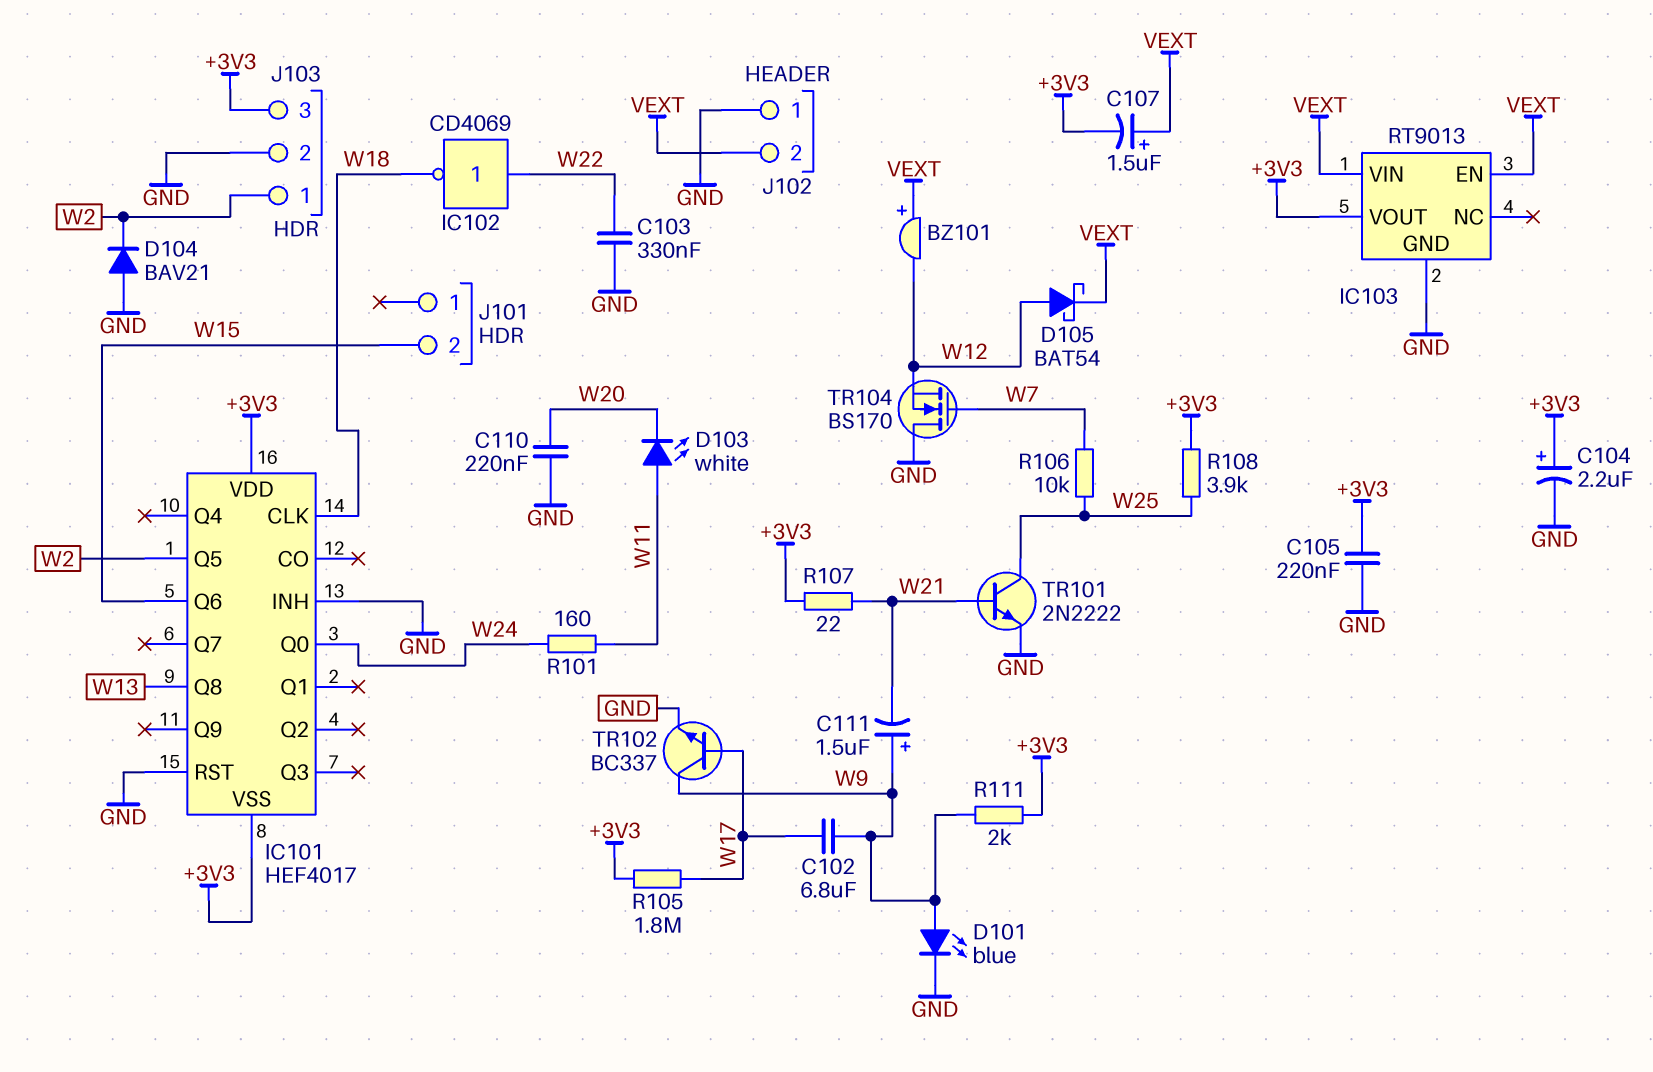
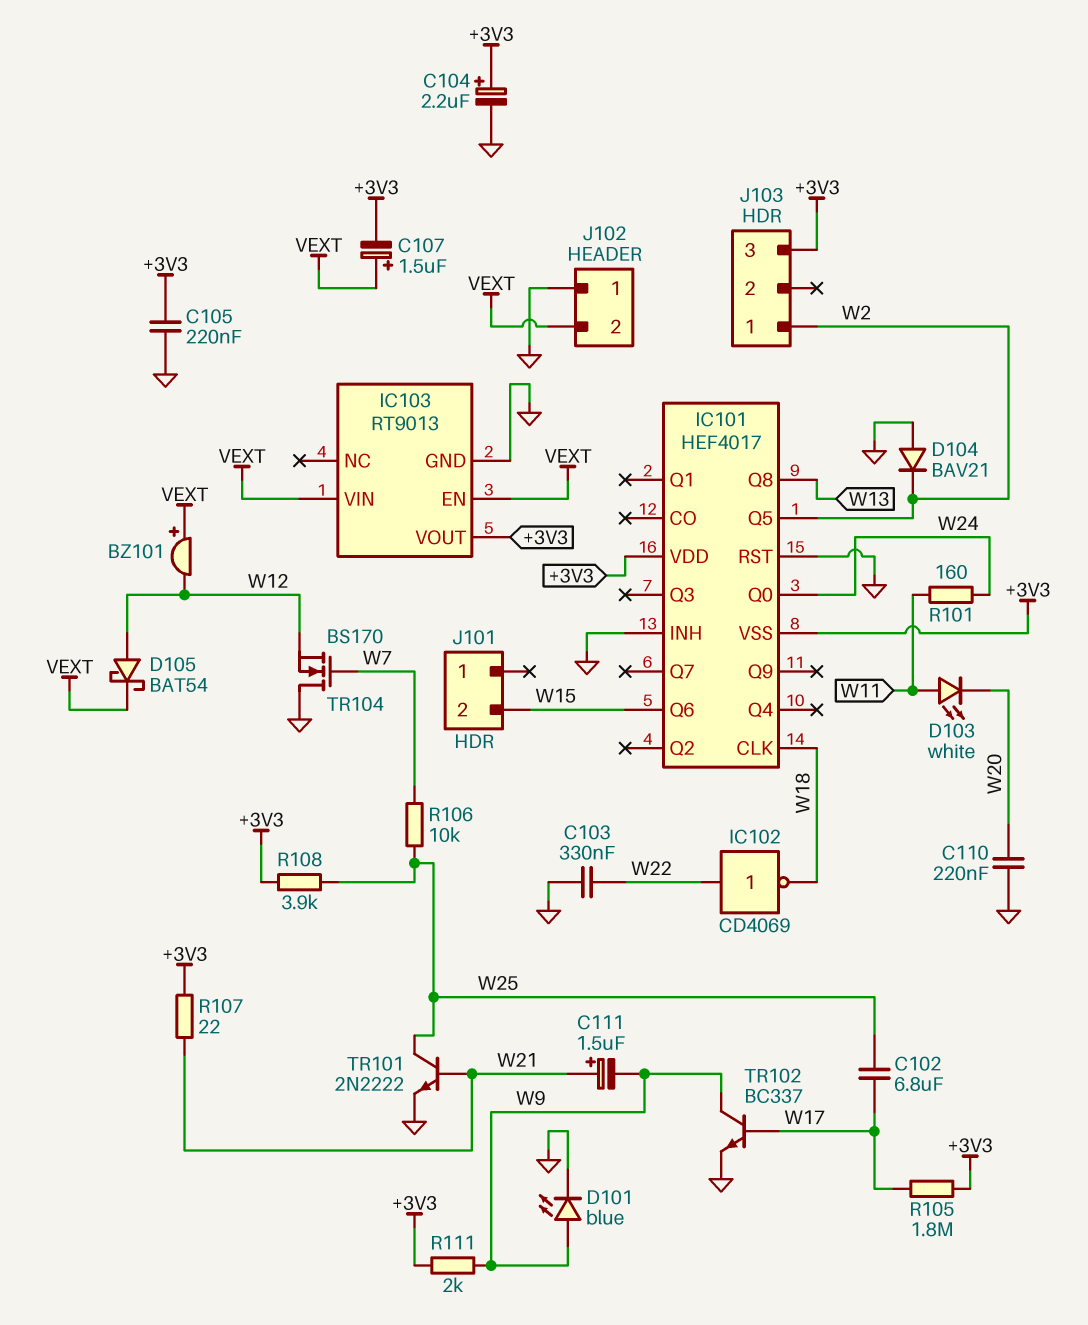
C102: 6.8uF (W9, W17) -> 6.8uF (W17, W25)
C111: 1.5uF (plus W9, minus W21) -> 1.5uF (plus W21, minus W9)
J103 pin 2: GND -> none

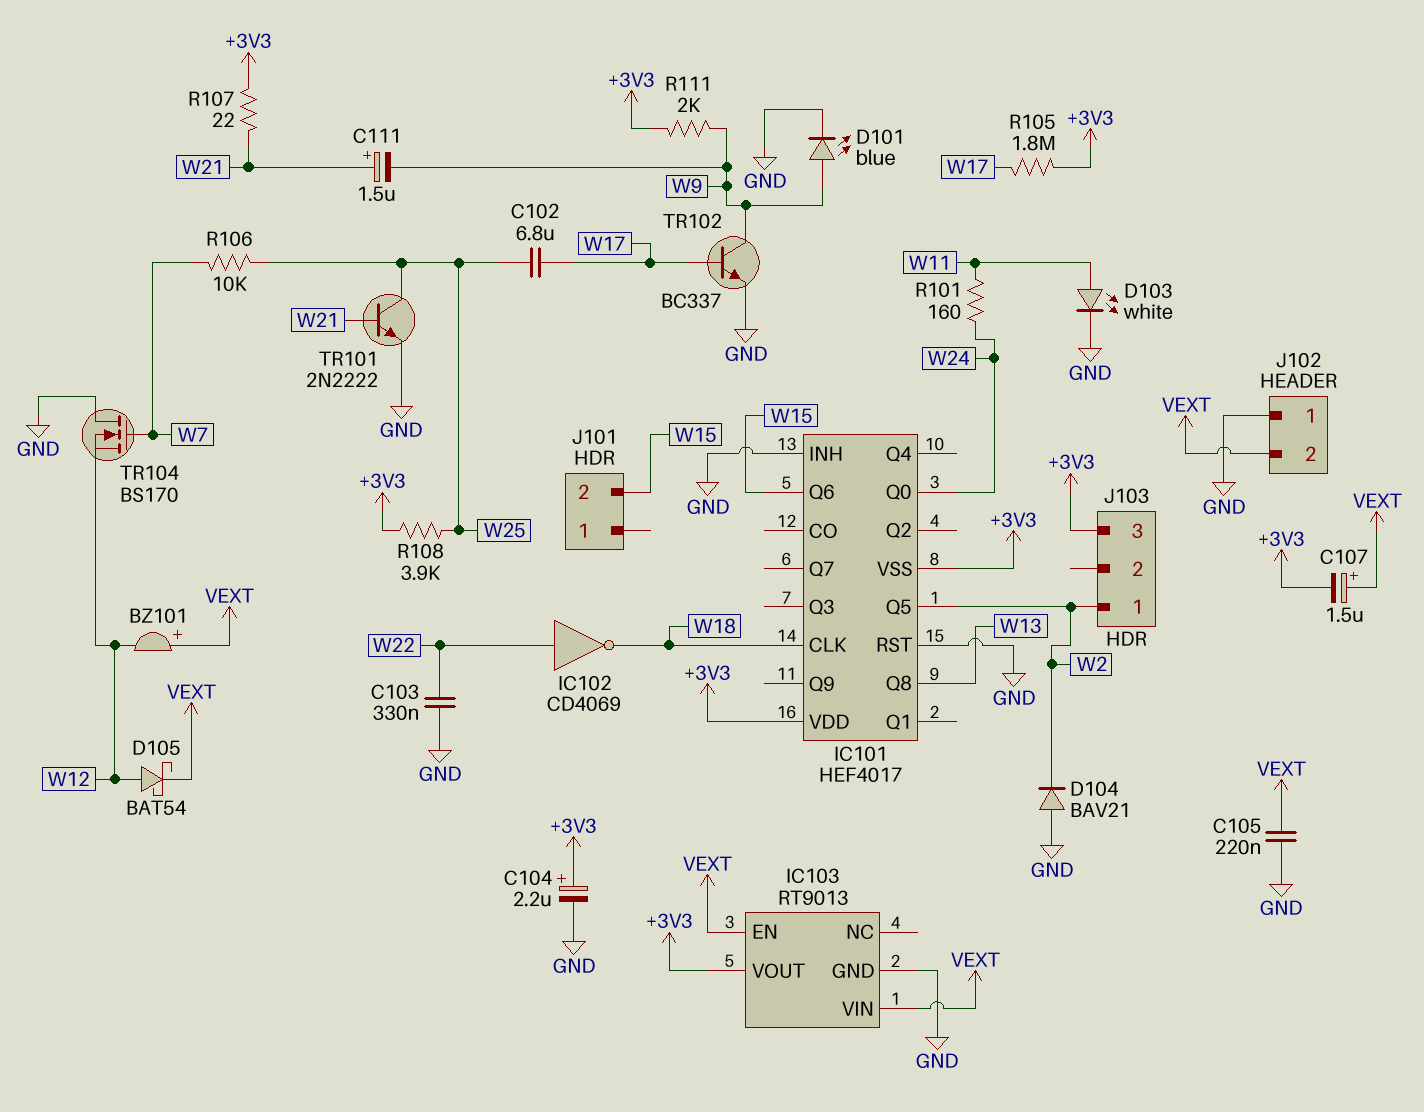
C105: 220nF (+3V3, GND) -> 220nF (GND, VEXT)
C110: 220nF (GND, W20) -> none
D103: LED white (A W11, K W20) -> LED white (A W11, K GND)

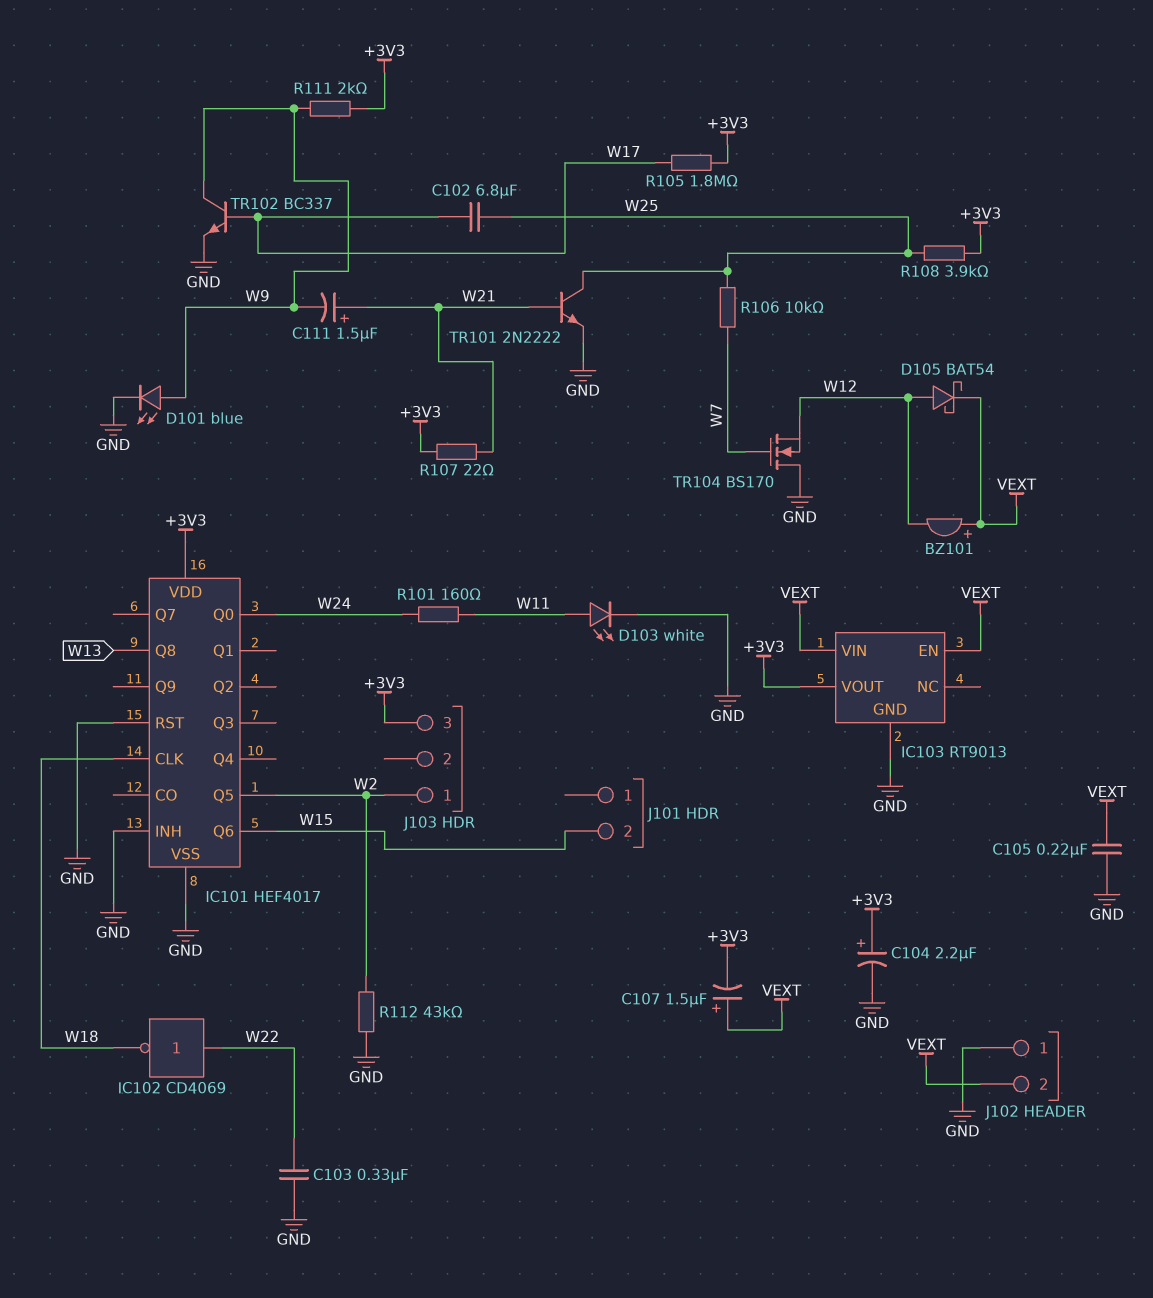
D104: diode BAV21 (A GND, K W2) -> none
IC101 pin VSS: +3V3 -> GND
R112: none -> 43k (GND, W2)

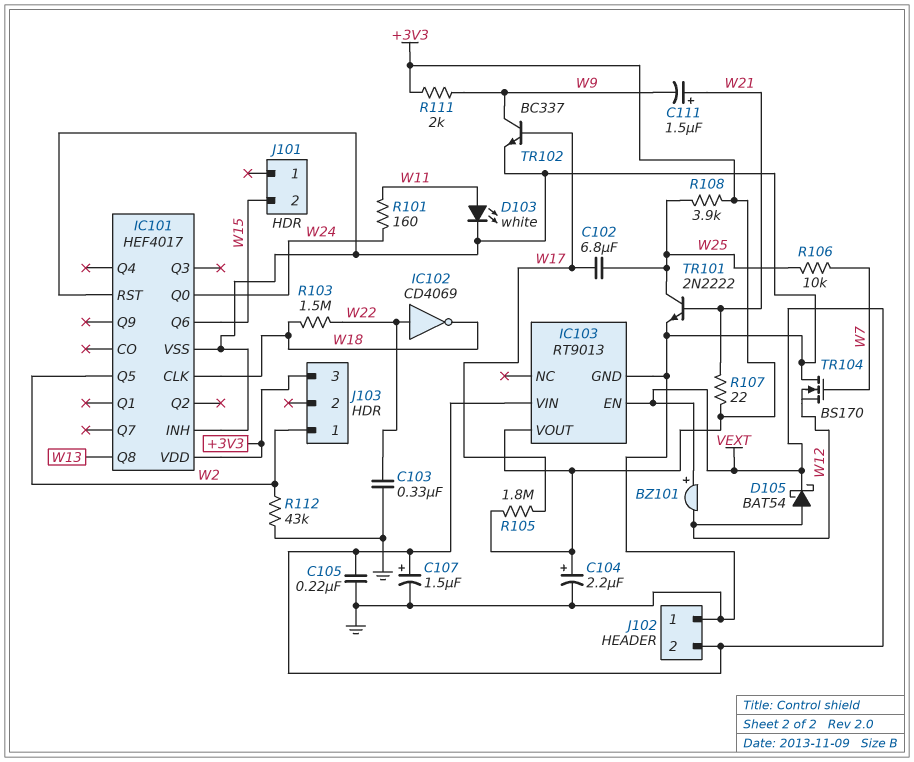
C107: 1.5uF (plus VEXT, minus +3V3) -> 1.5uF (plus VEXT, minus GND)
D101: LED blue (A W9, K GND) -> none
R103: none -> 1.5M (W18, W22)

